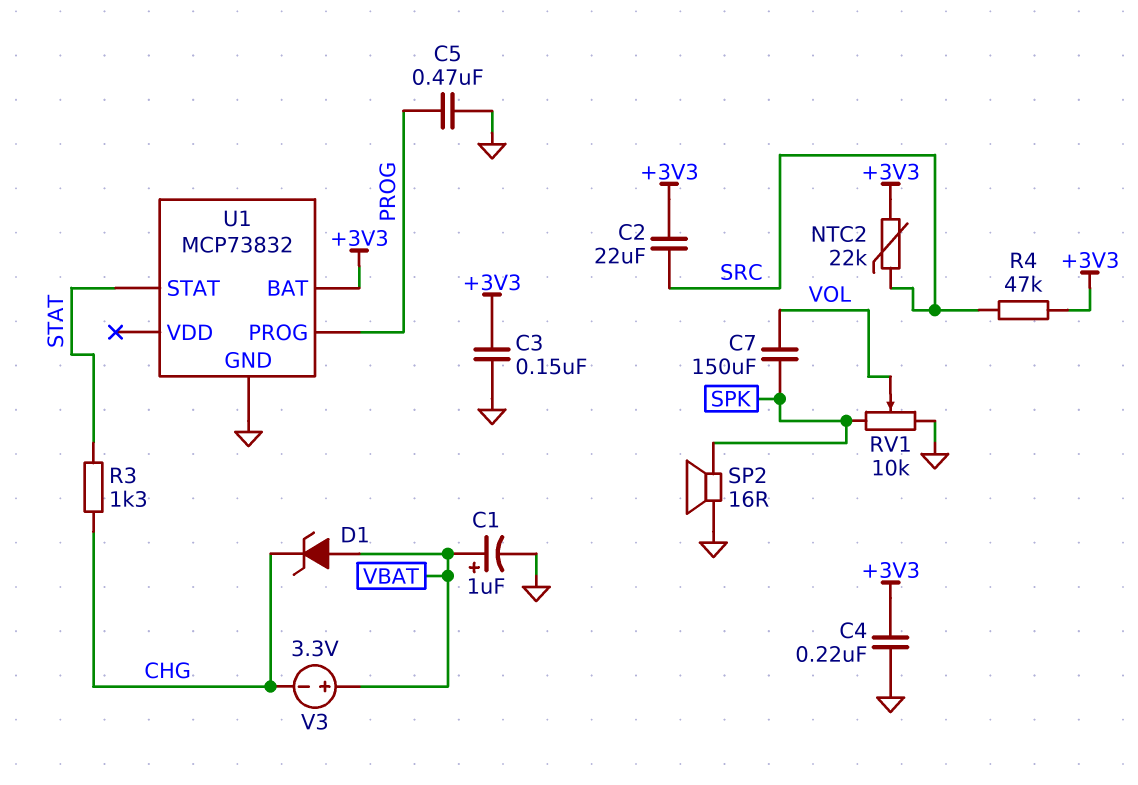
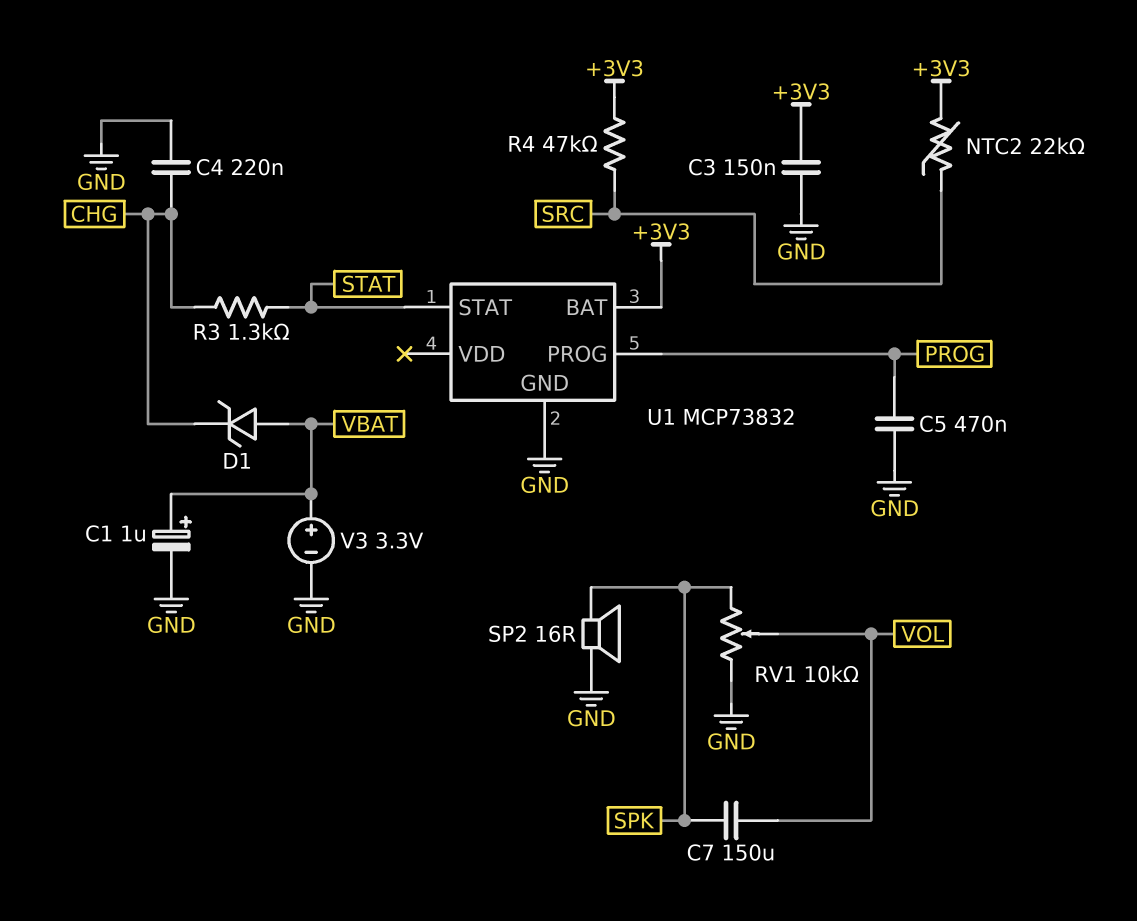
C2: 22uF (+3V3, SRC) -> none
C4: 220nF (+3V3, GND) -> 220nF (CHG, GND)
V3: 3.3V (plus VBAT, minus CHG) -> 3.3V (plus VBAT, minus GND)

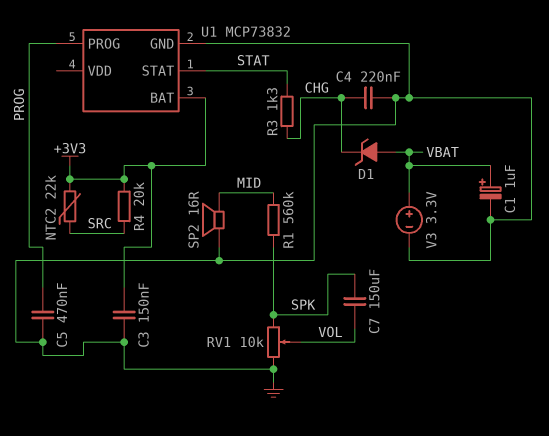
R1: none -> 560k (MID, SPK)
R4: 47k (+3V3, SRC) -> 20k (+3V3, SRC)
SP2: speaker 16R (GND, SPK) -> speaker 16R (GND, MID)

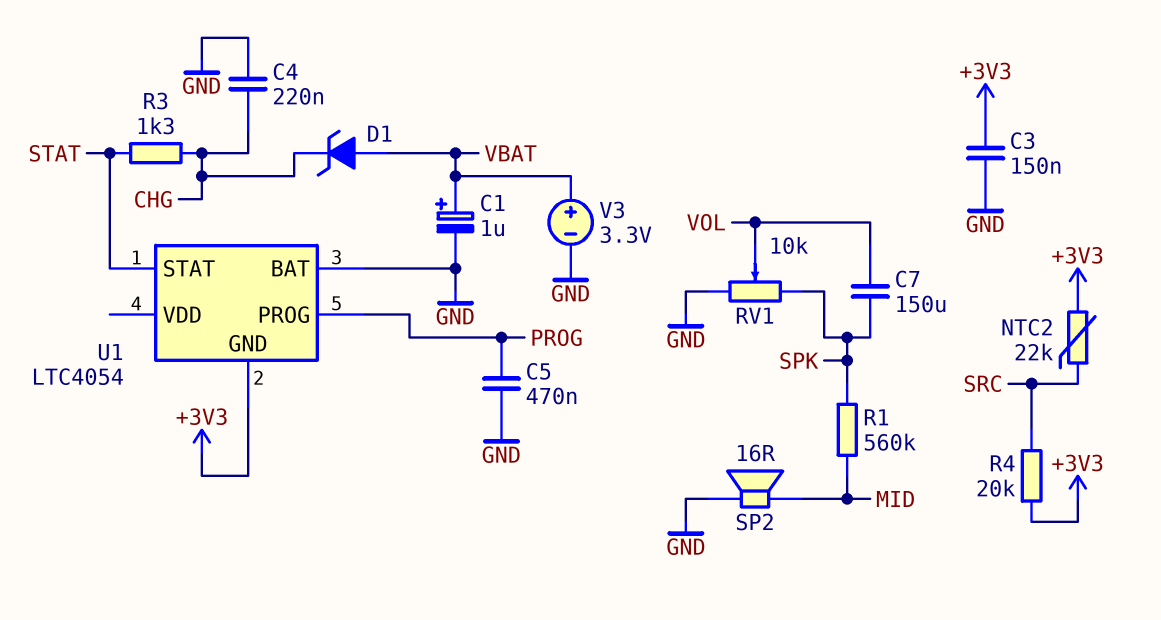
U1: MCP73832 -> LTC4054
U1 pin BAT: +3V3 -> GND
U1 pin GND: GND -> +3V3

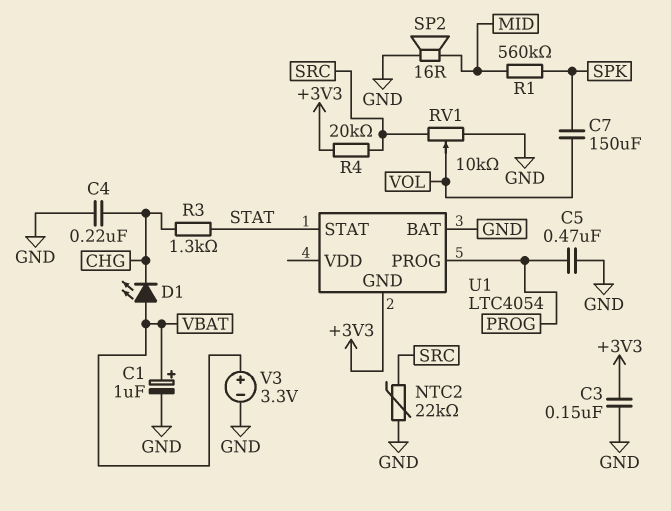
D1: zener (A VBAT, K CHG) -> LED (A VBAT, K CHG)
NTC2: 22k (+3V3, SRC) -> 22k (GND, SRC)
RV1: 10k (GND, SPK, wiper VOL) -> 10k (GND, SRC, wiper VOL)

